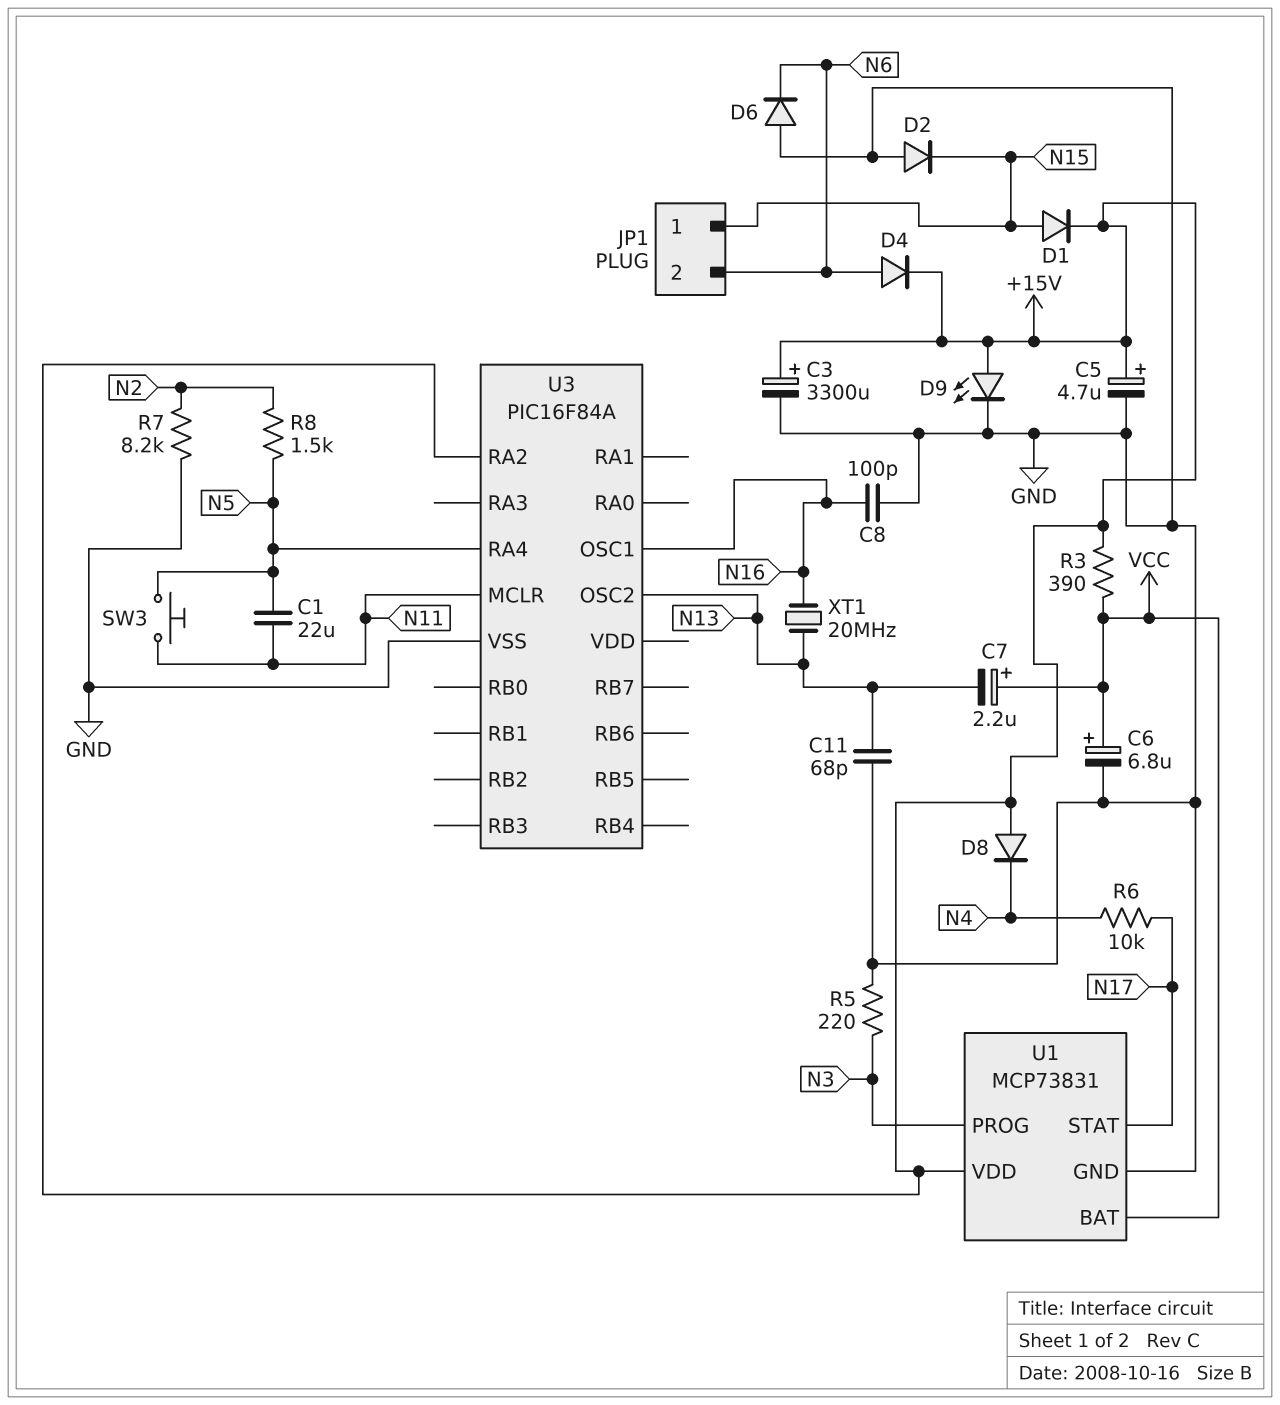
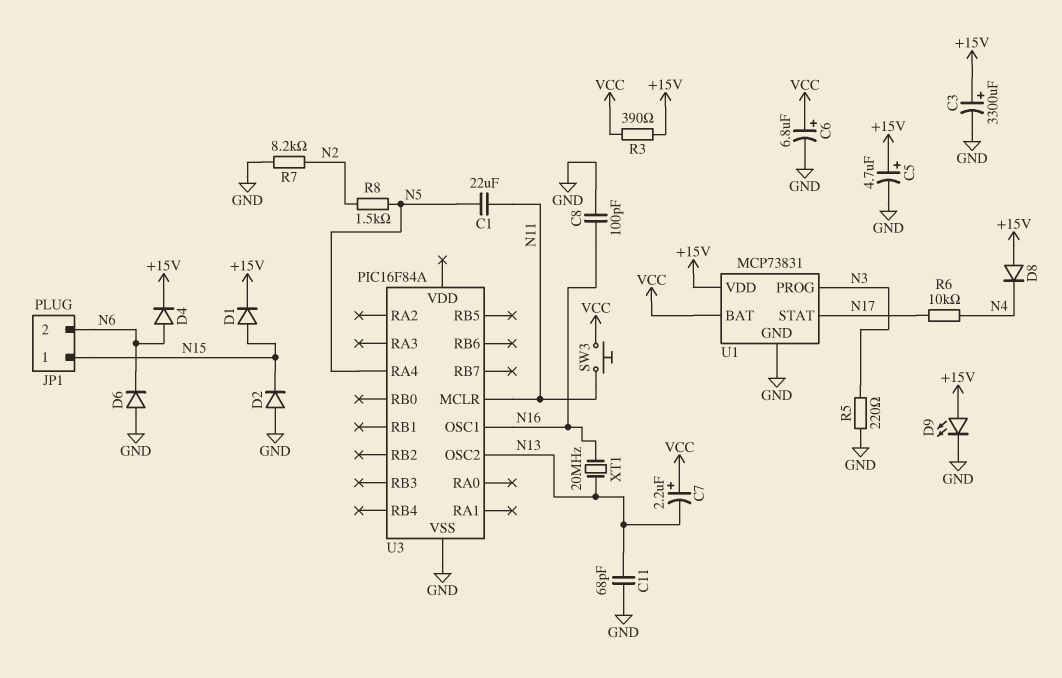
SW3: button (N5, N11) -> button (N11, VCC)
U3 pin RA2: +15V -> none

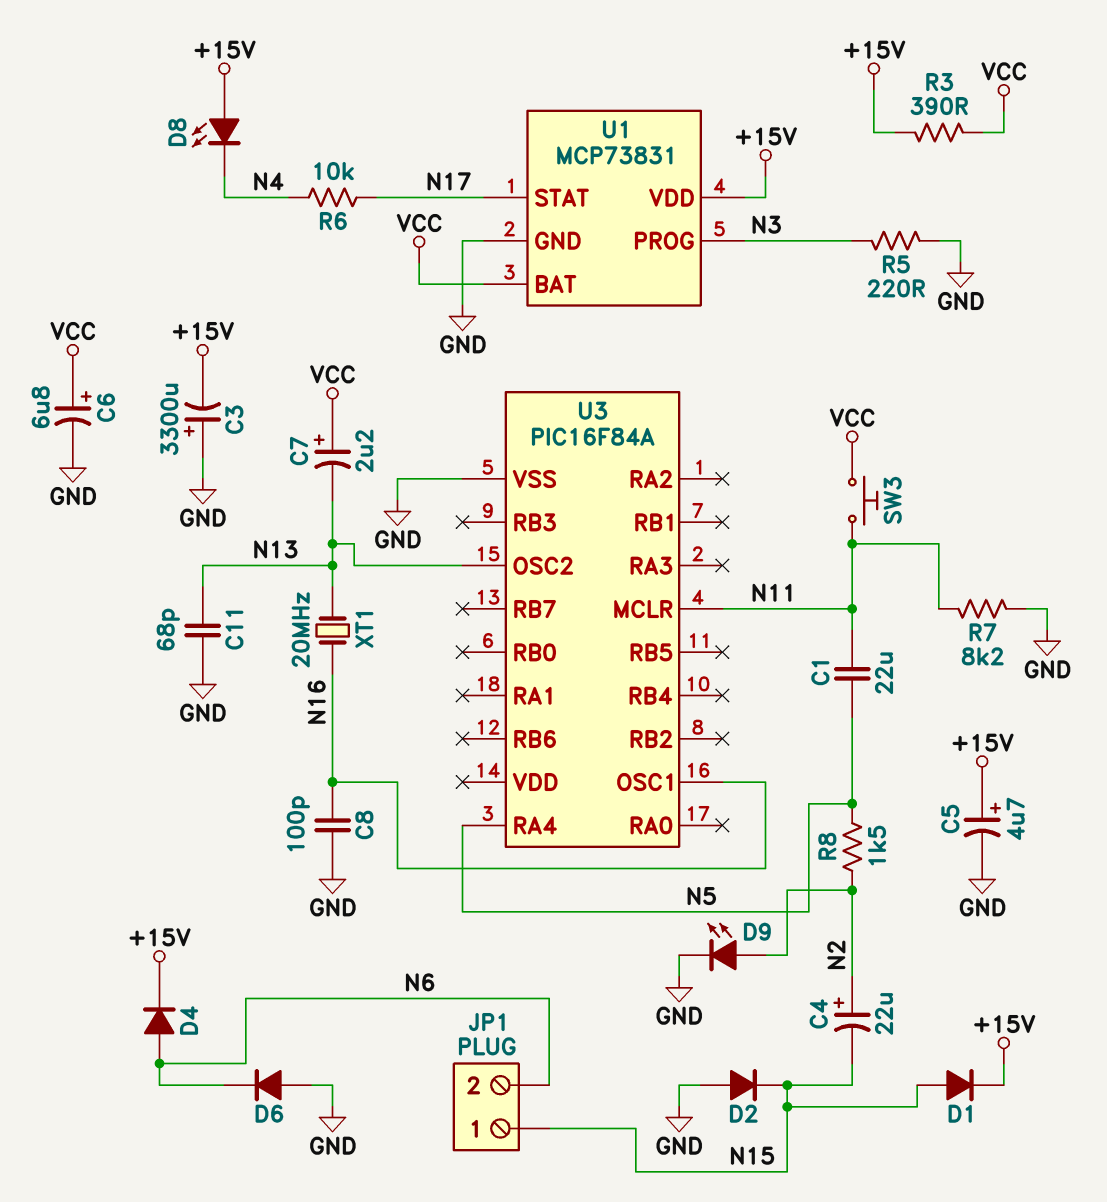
C3: 3300uF (plus +15V, minus GND) -> 3300uF (plus GND, minus +15V)
C4: none -> 22uF (plus N2, minus N15)
D8: diode (A +15V, K N4) -> LED (A +15V, K N4)
D9: LED (A +15V, K GND) -> LED (A N2, K GND)
R7: 8.2k (GND, N2) -> 8.2k (GND, N11)

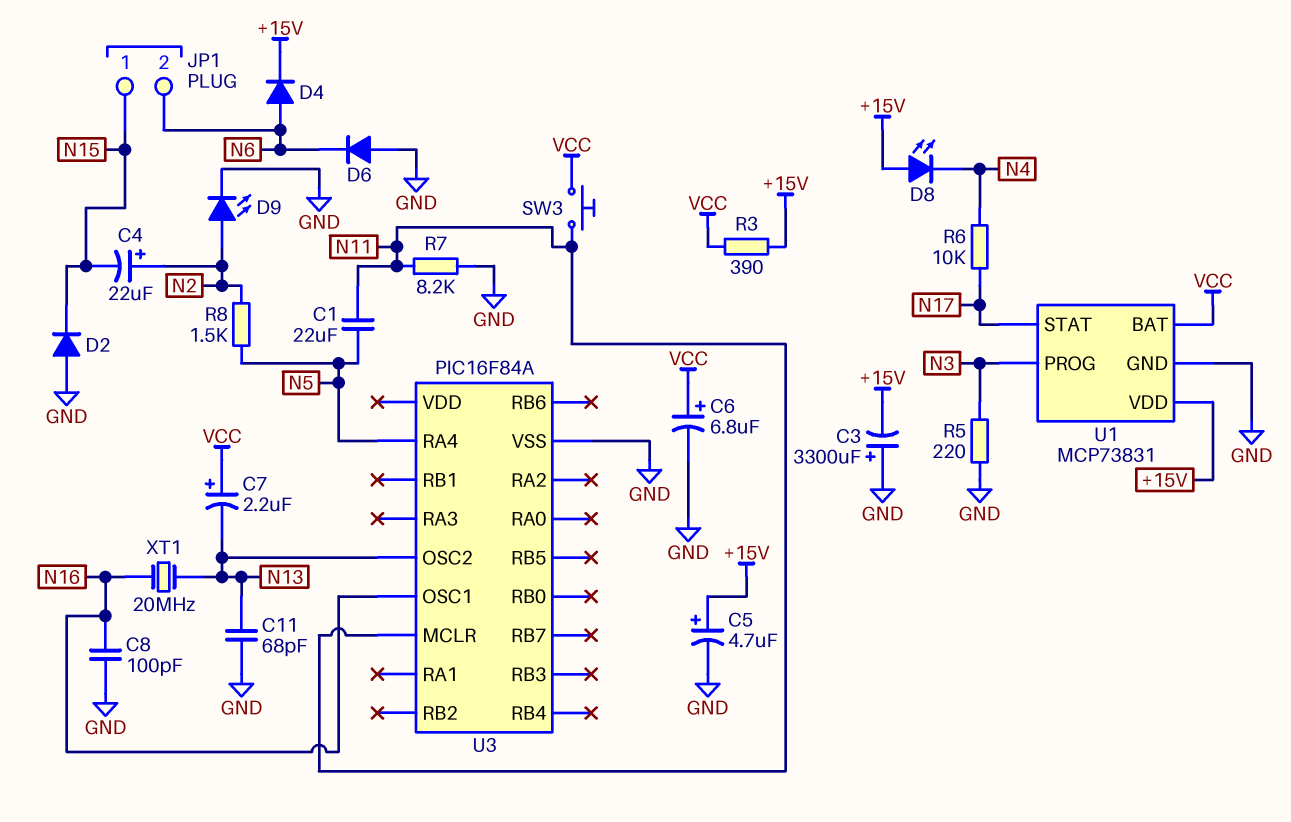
D1: diode (A N15, K +15V) -> none

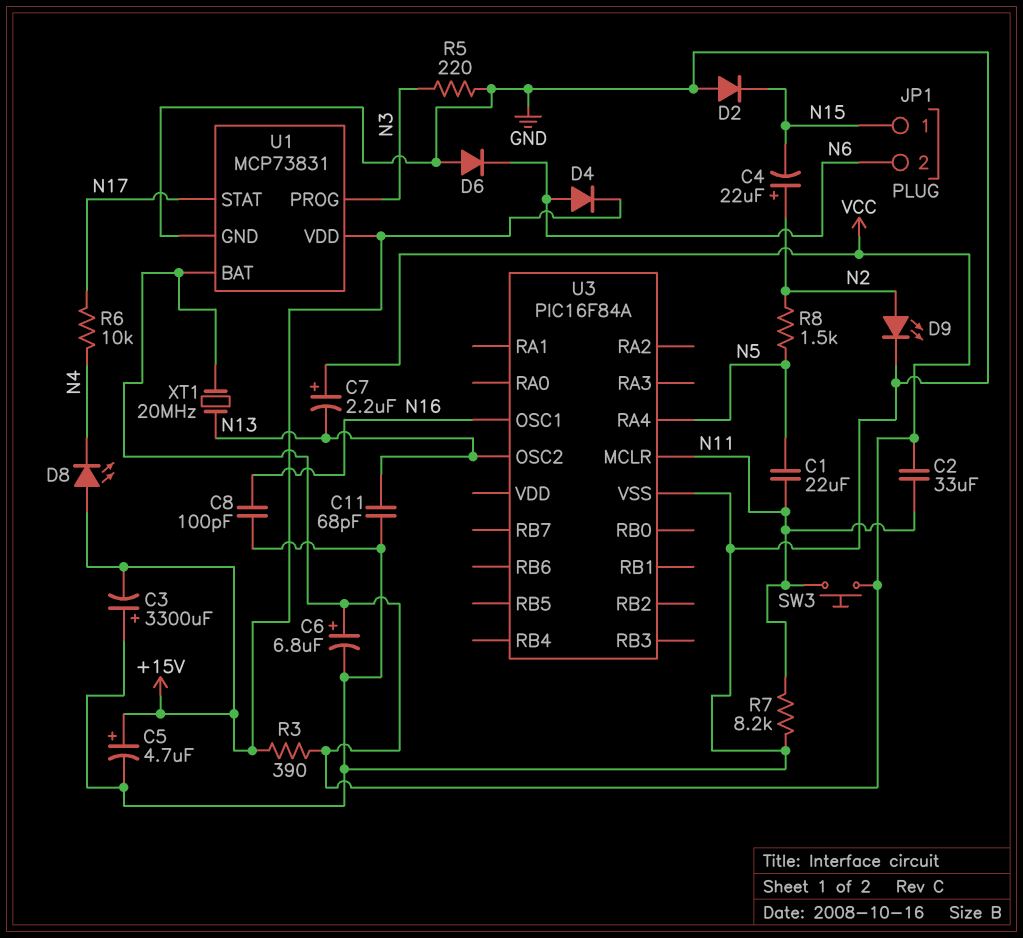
C2: none -> 33uF (N11, VCC)
XT1: 20MHz (N13, N16) -> 20MHz (N13, VCC)

